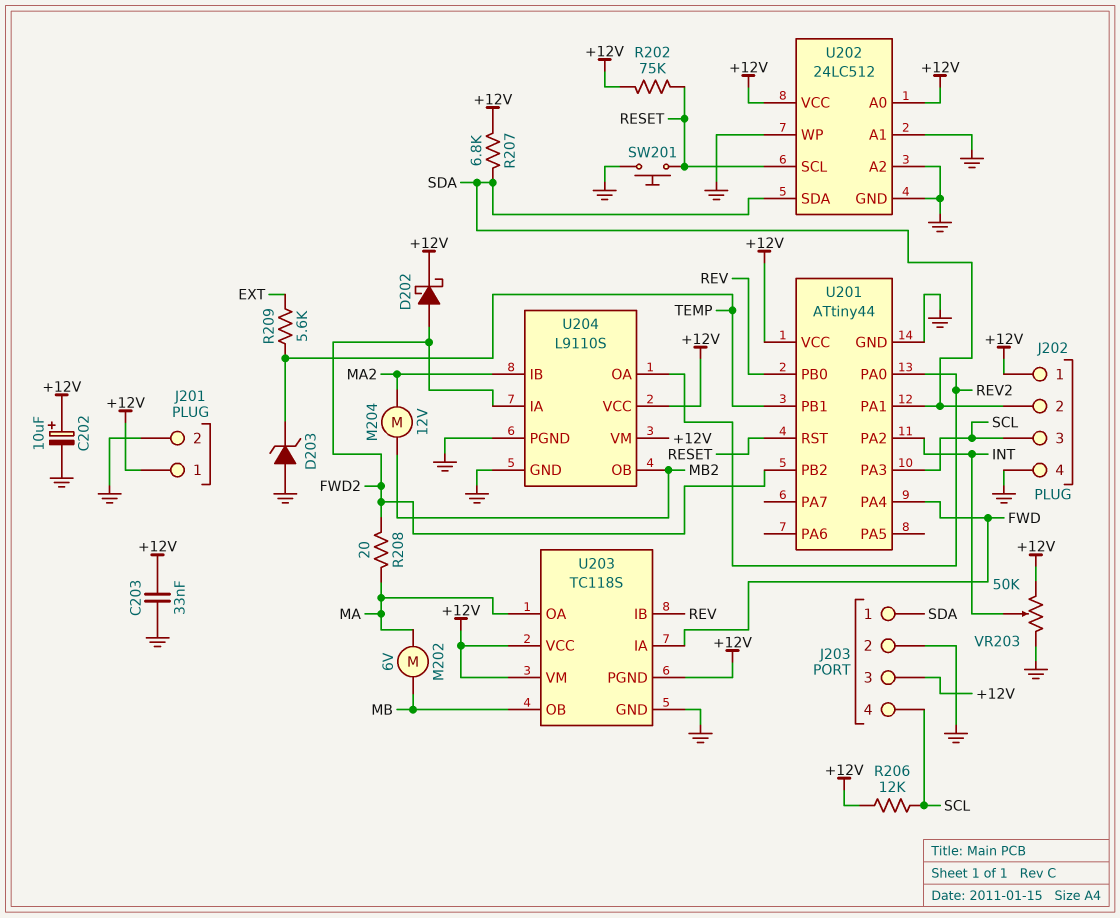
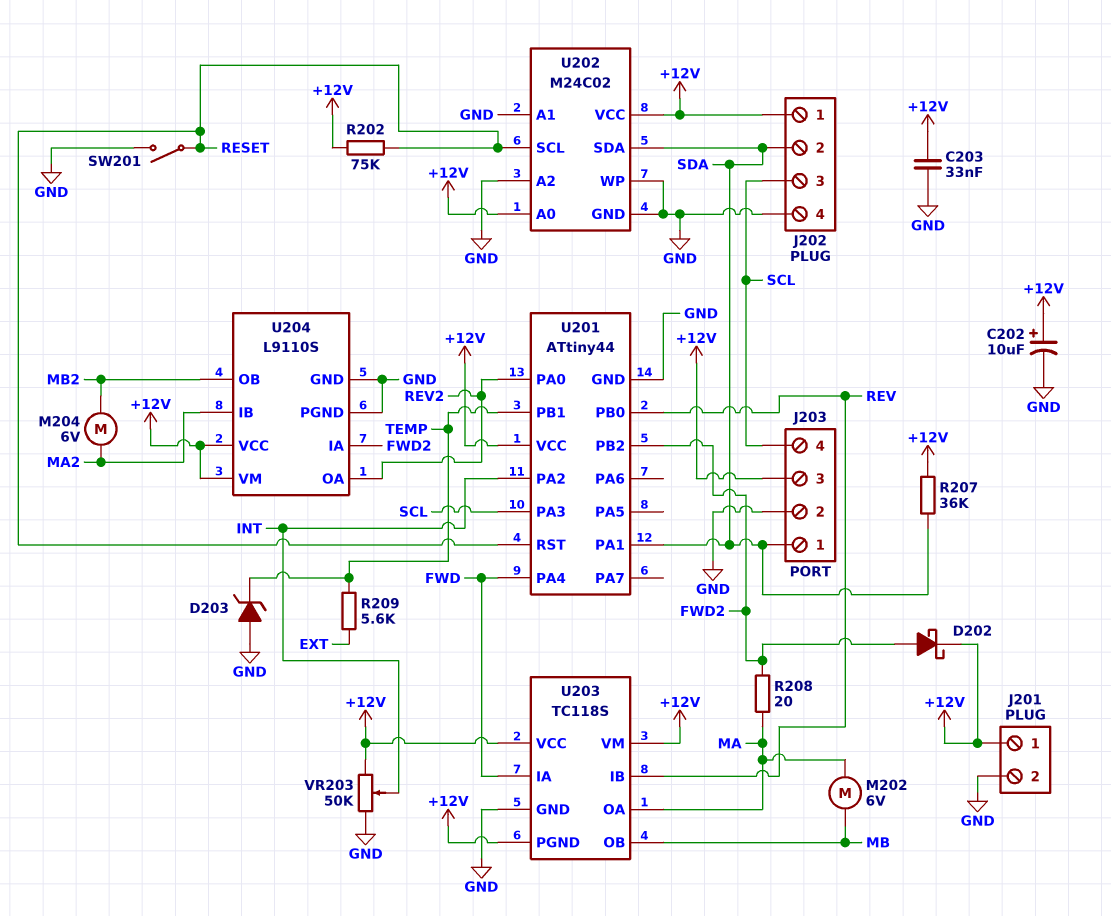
M204: motor 12V (MA2, MB2) -> motor 6V (MA2, MB2)
R206: 12k (+12V, SCL) -> none
R207: 6.8k (+12V, SDA) -> 36k (+12V, SDA)
SW201: button (GND, RESET) -> switch (GND, RESET)
U202: 24LC512 -> M24C02

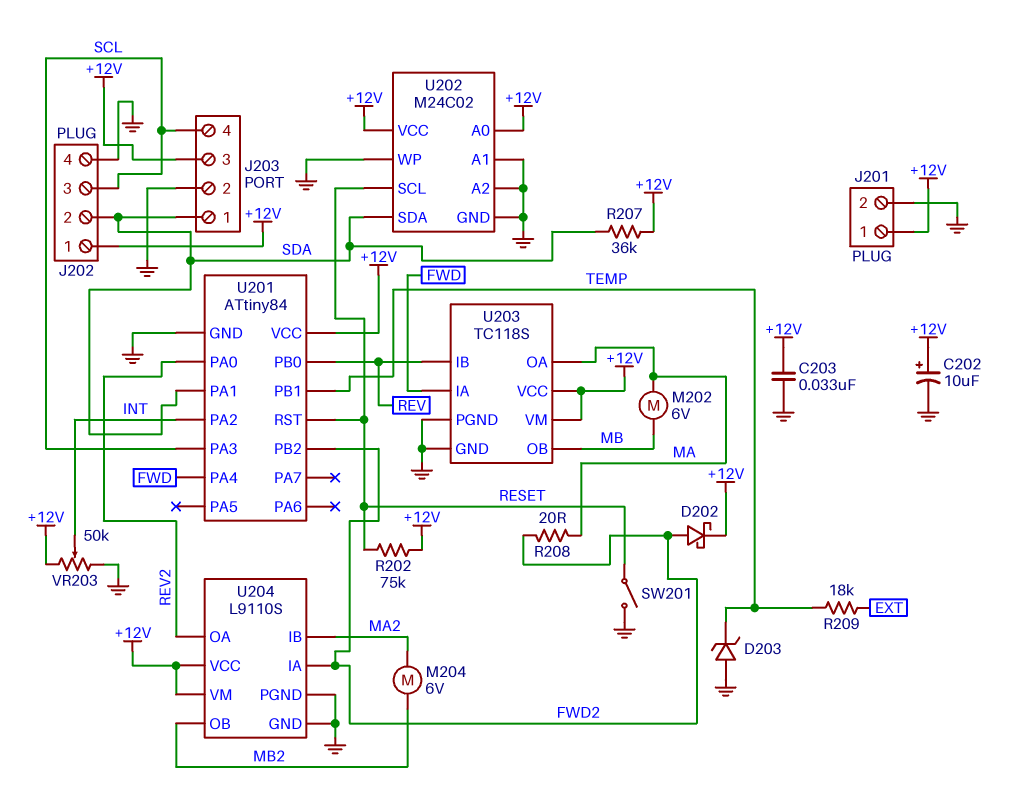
R209: 5.6k (EXT, TEMP) -> 18k (EXT, TEMP)
U201: ATtiny44 -> ATtiny84
U203 pin PGND: +12V -> GND

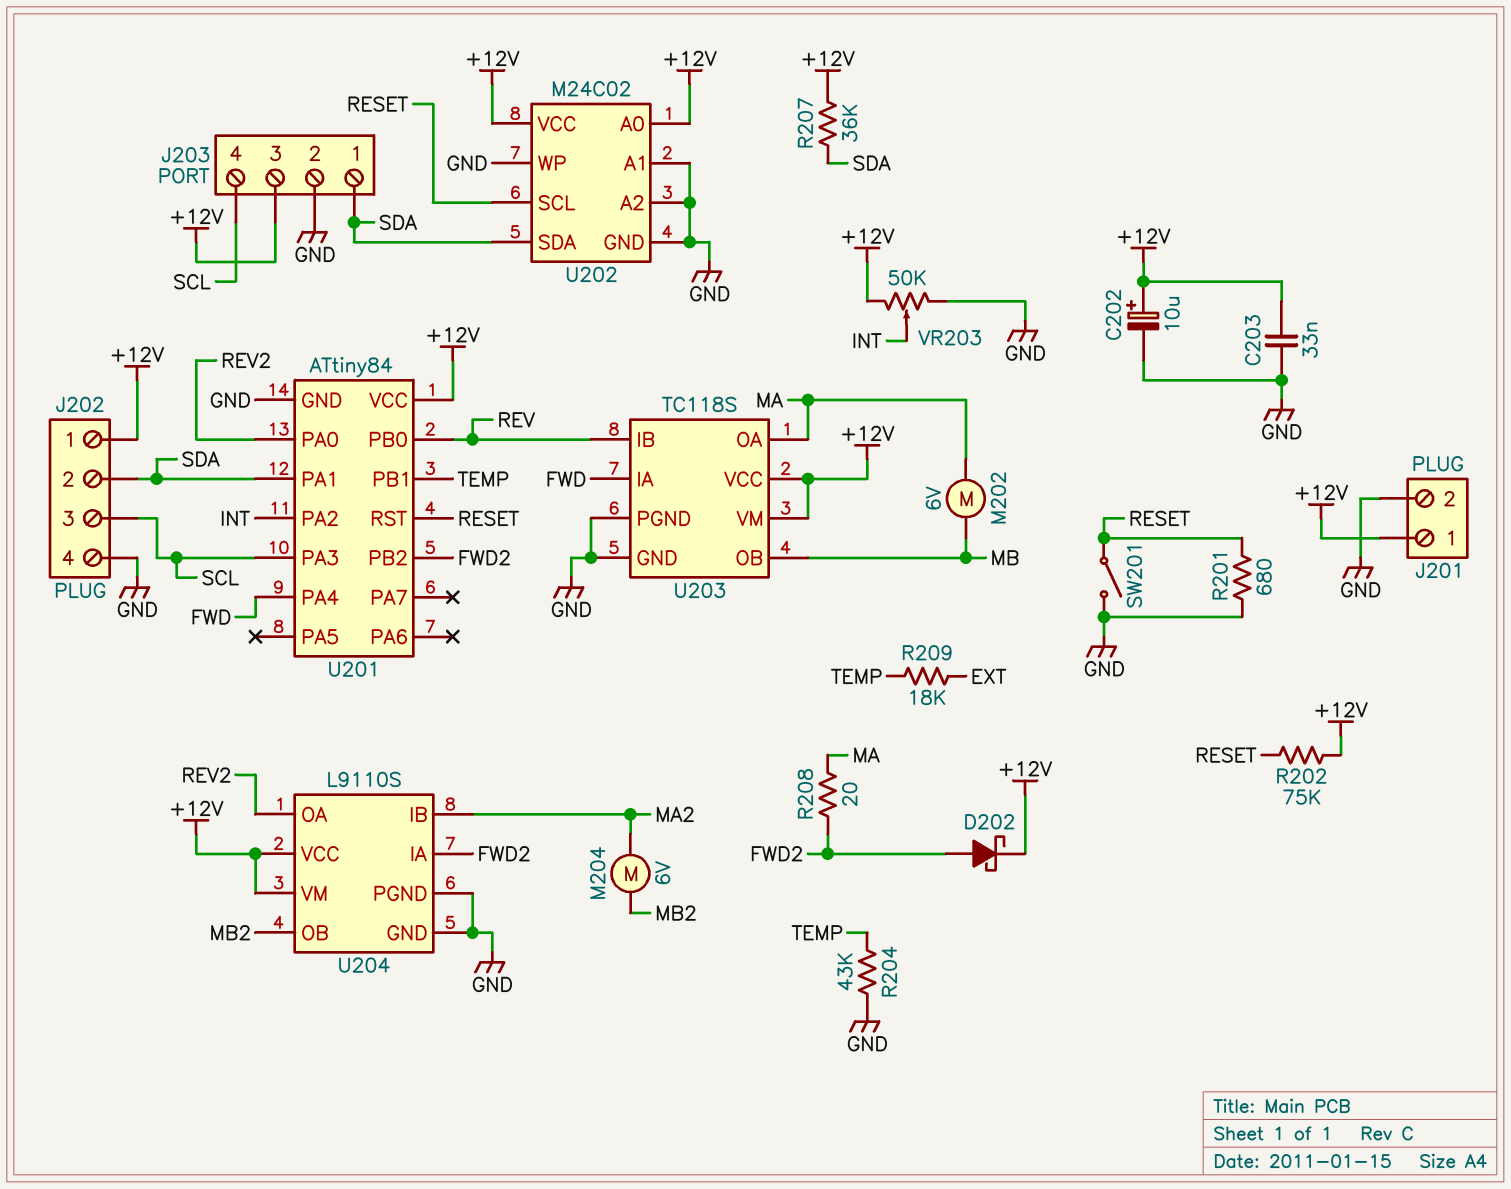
D203: zener (A GND, K TEMP) -> none
R201: none -> 680 (GND, RESET)
R204: none -> 43k (GND, TEMP)

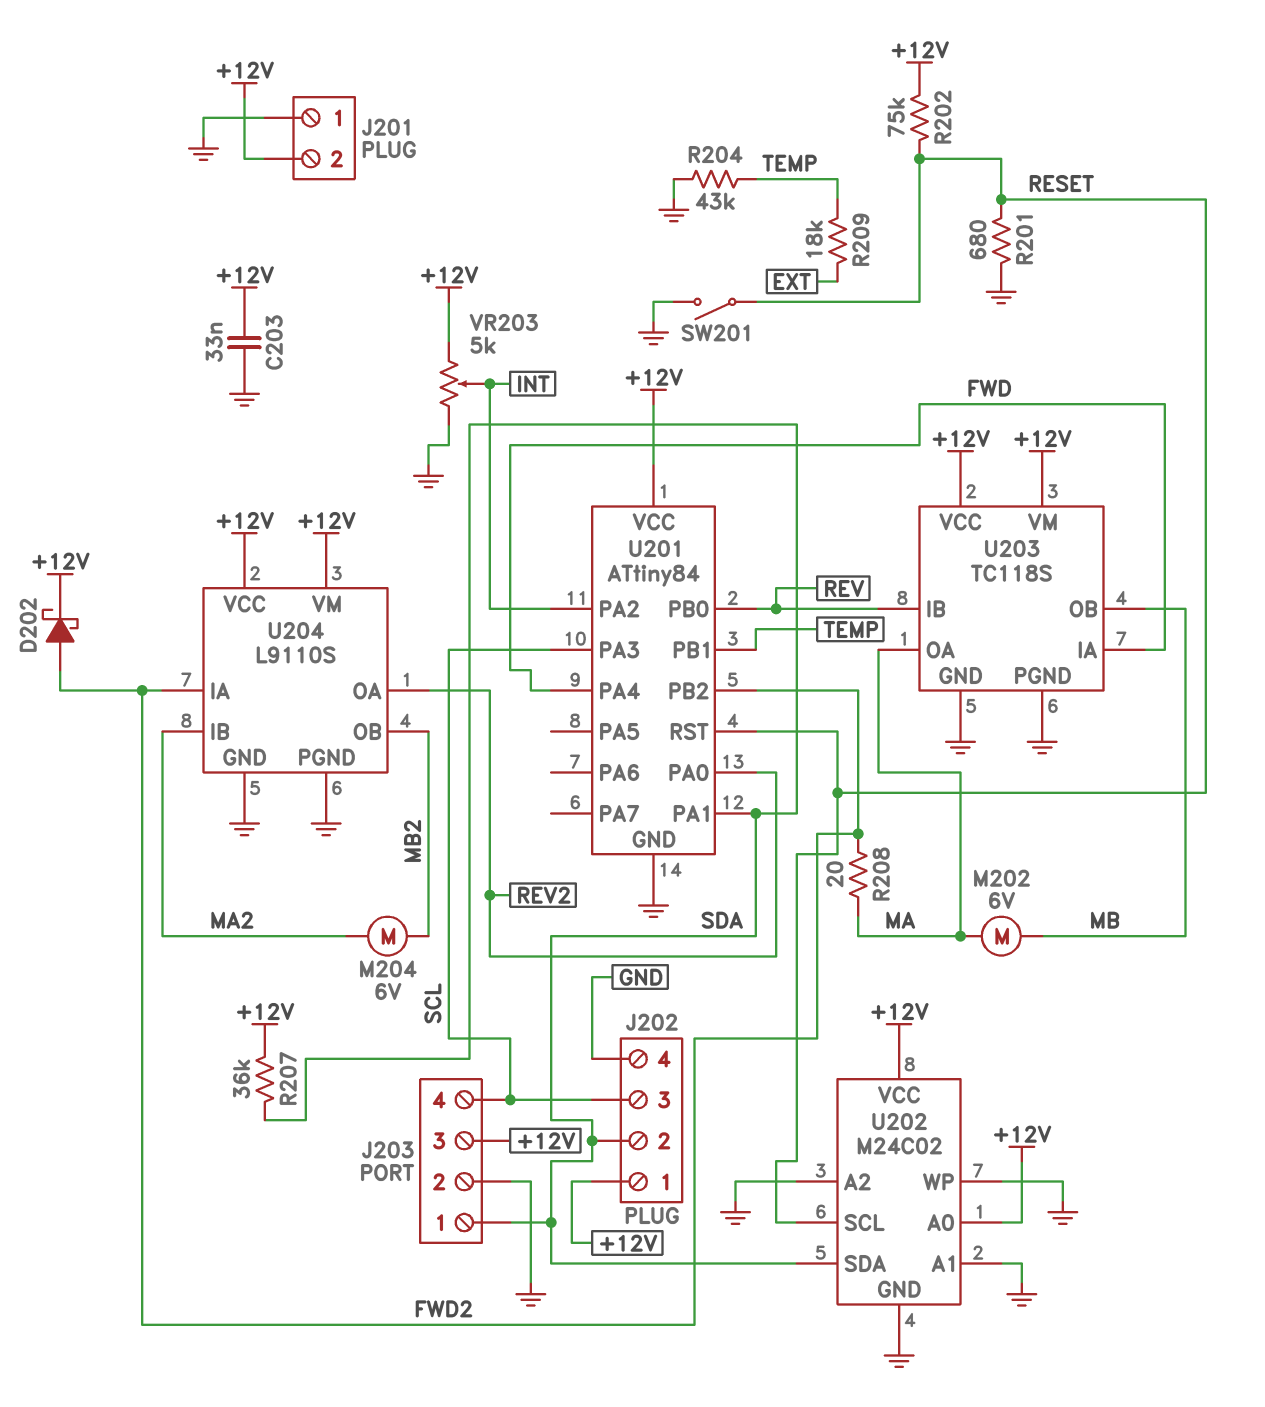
C202: 10uF (plus +12V, minus GND) -> none
J201 pin 1: +12V -> GND
J201 pin 2: GND -> +12V
VR203: 50k (+12V, GND, wiper INT) -> 5k (+12V, GND, wiper INT)

